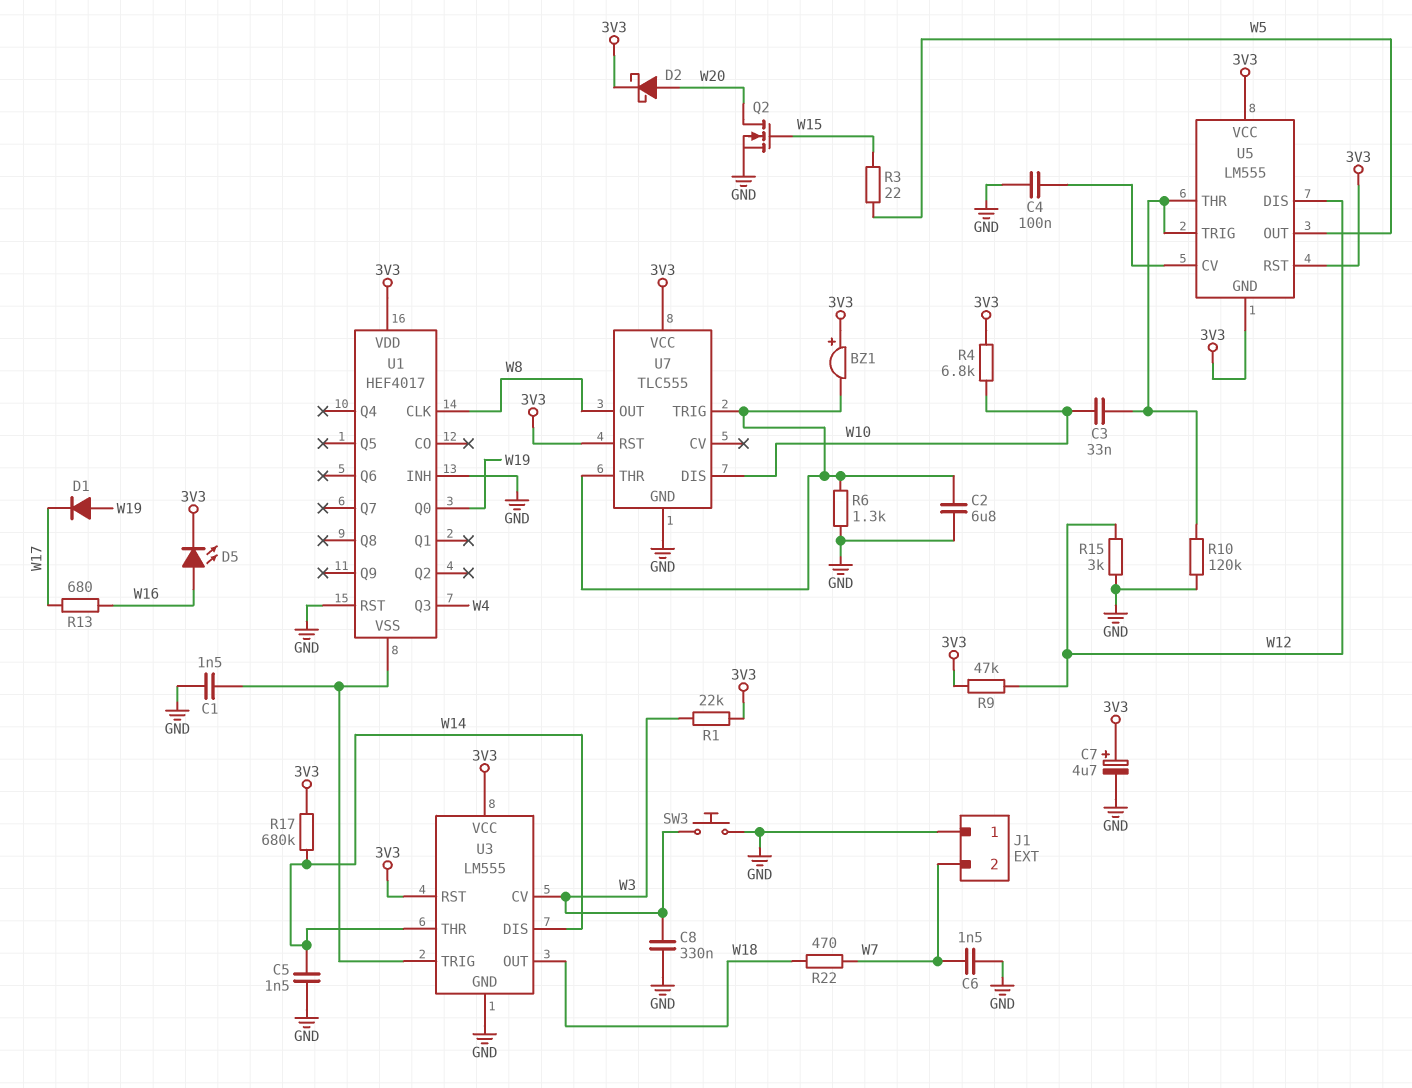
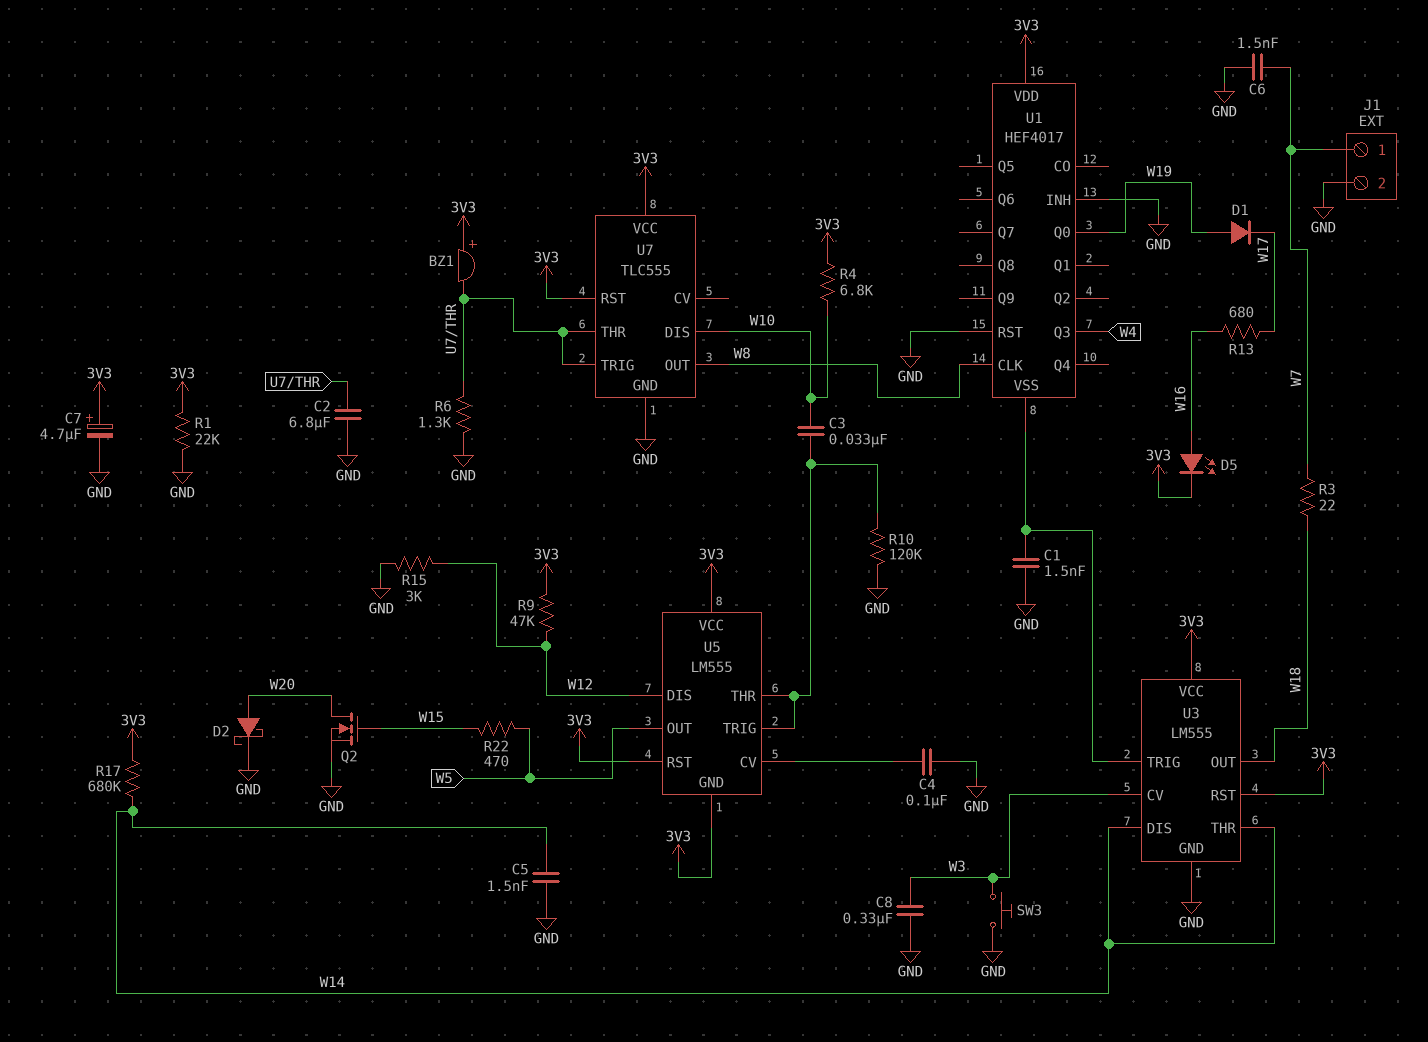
D2: schottky (A W20, K 3V3) -> schottky (A W20, K GND)
J1 pin 1: GND -> W7
J1 pin 2: W7 -> GND
R1: 22k (3V3, W3) -> 22k (3V3, GND)
R3: 22 (W5, W15) -> 22 (W7, W18)
R22: 470 (W7, W18) -> 470 (W5, W15)

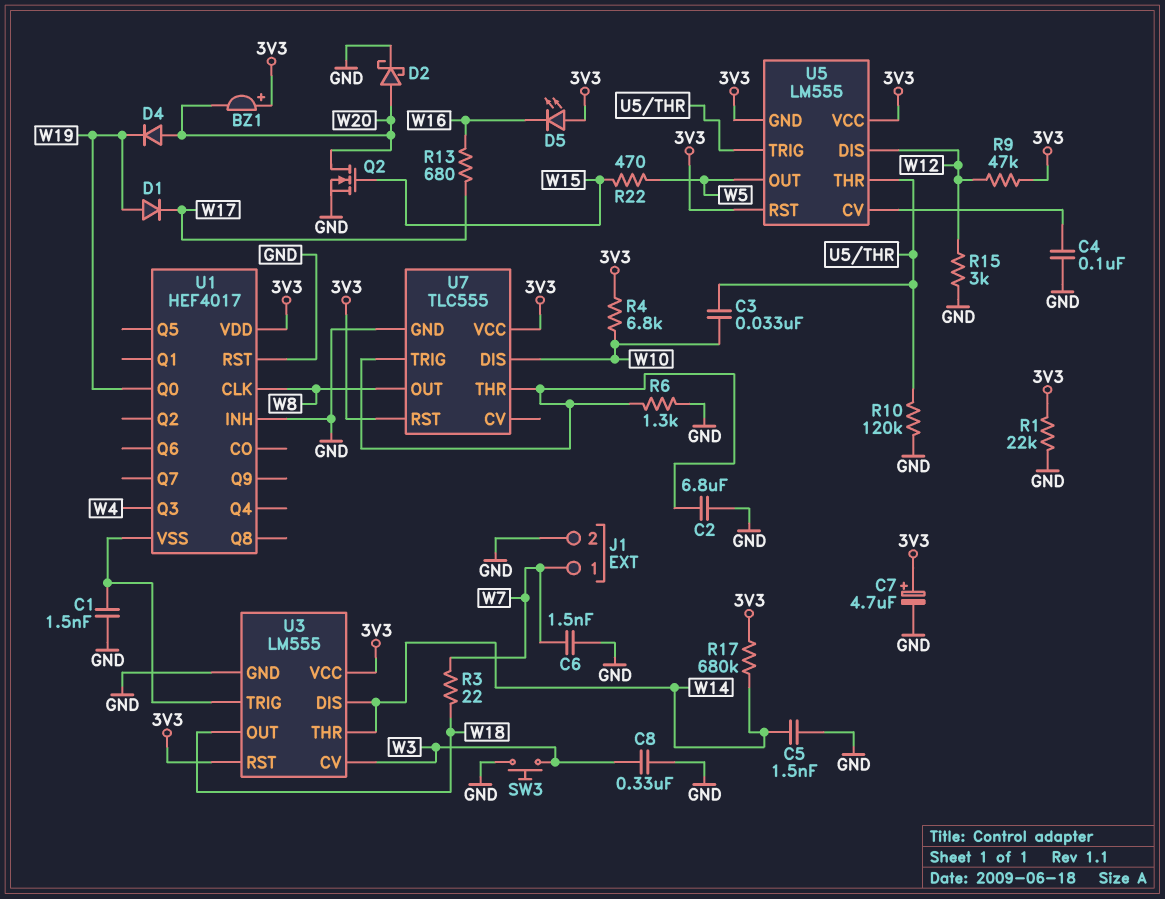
BZ1: buzzer (plus 3V3, minus U7/THR) -> buzzer (plus 3V3, minus W20)
D4: none -> diode (A W20, K W19)
D5: LED (A W16, K 3V3) -> LED (A 3V3, K W16)

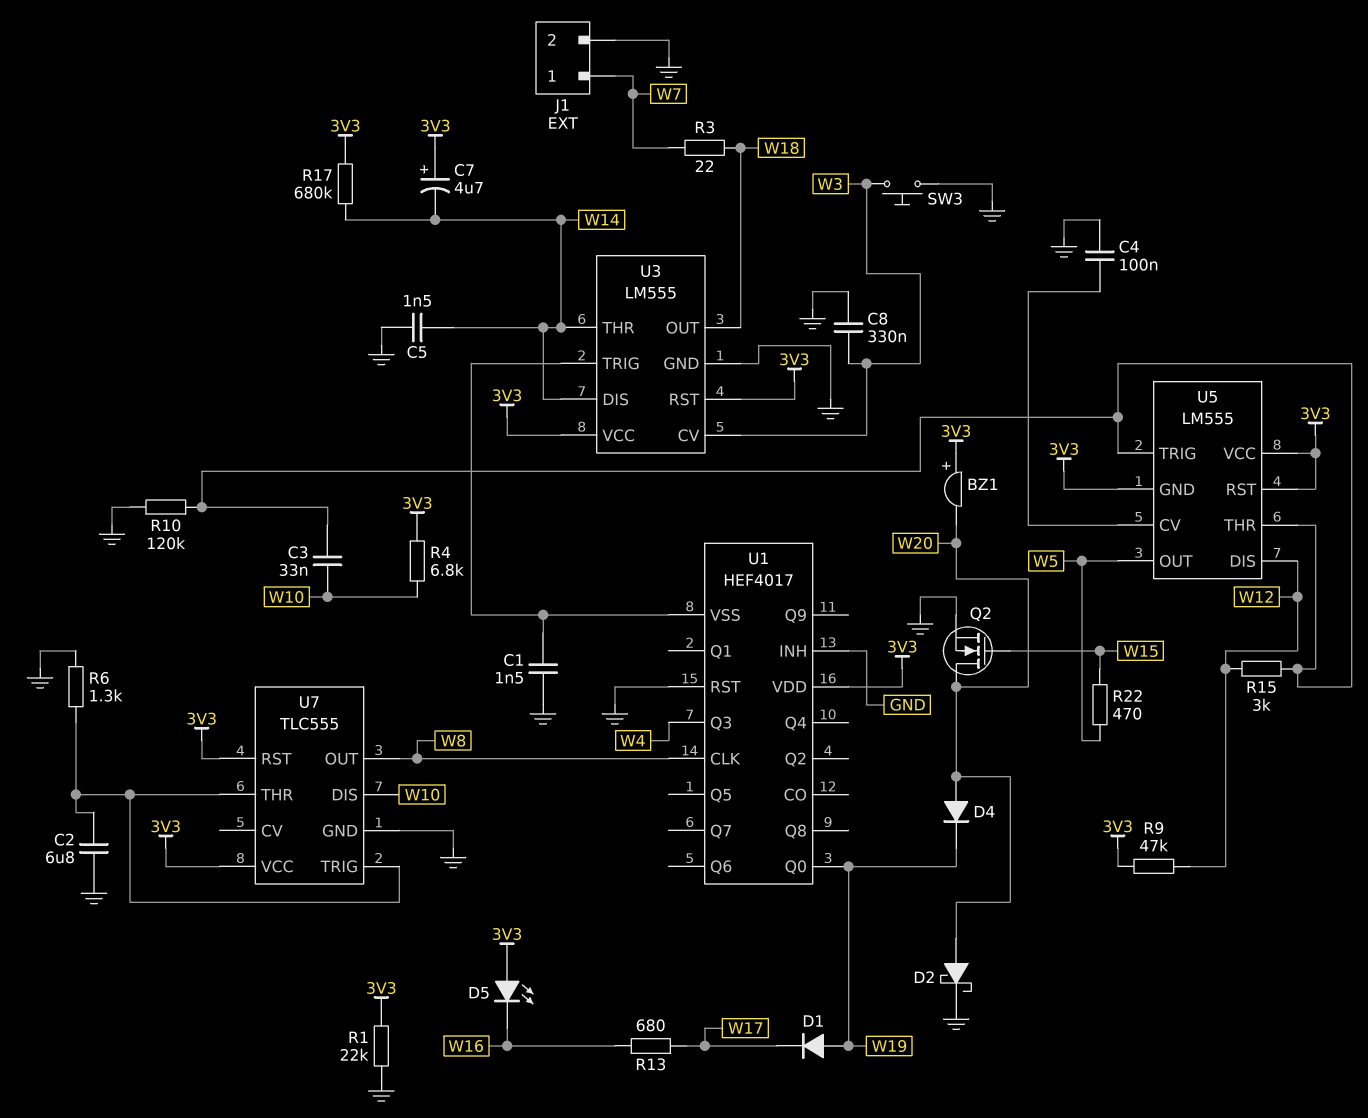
C6: 1.5nF (GND, W7) -> none
C7: 4.7uF (plus 3V3, minus GND) -> 4.7uF (plus 3V3, minus W14)
R15: 3k (GND, W12) -> 3k (U5/THR, W12)

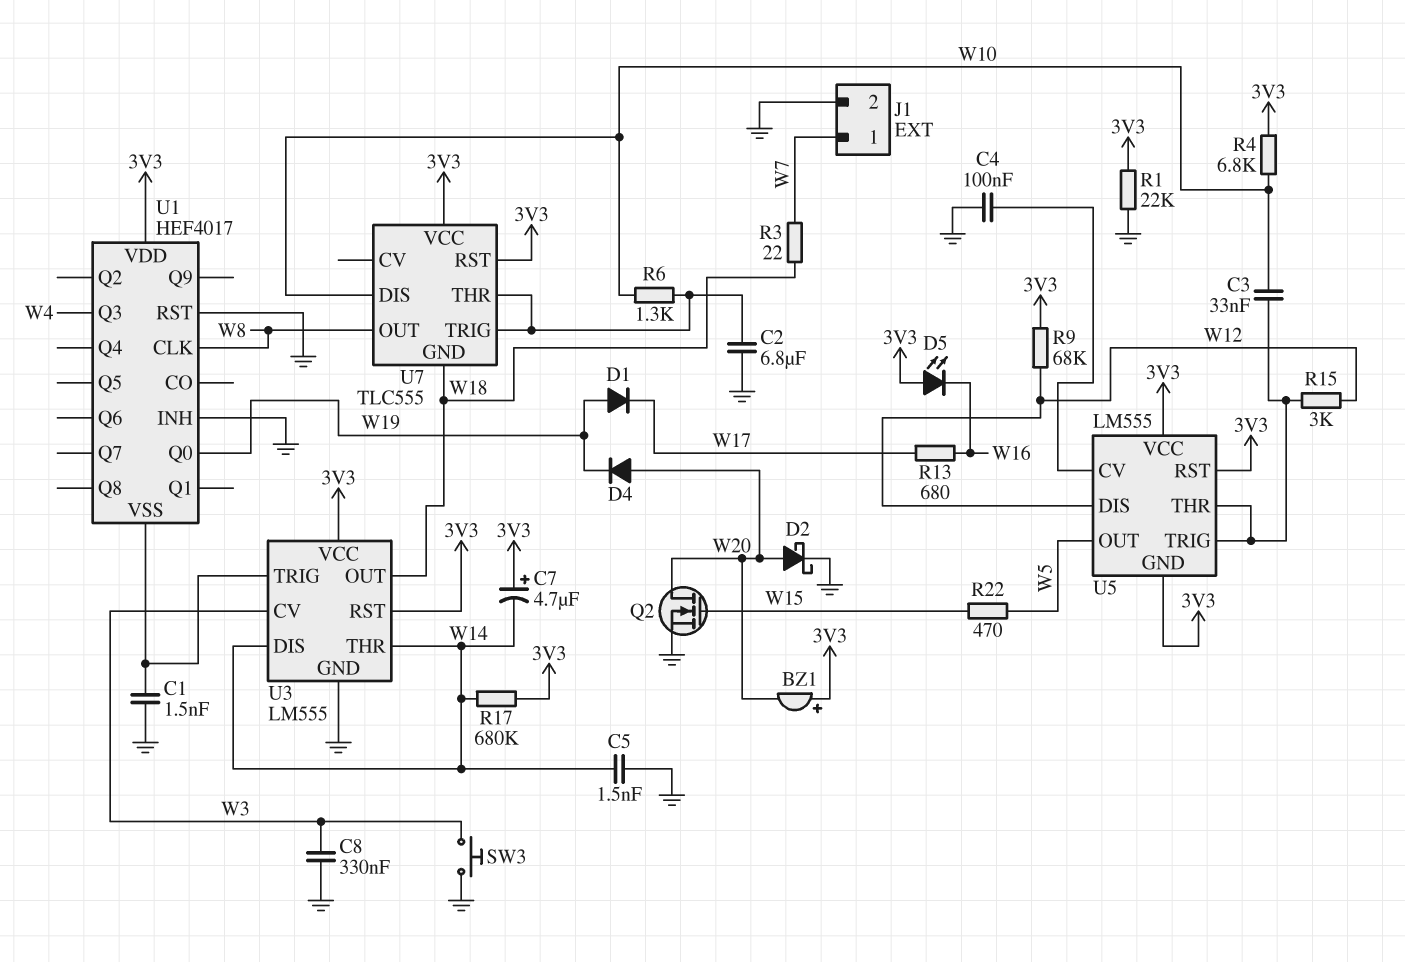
R6: 1.3k (GND, U7/THR) -> 1.3k (U7/THR, W10)
R9: 47k (3V3, W12) -> 68k (3V3, W12)
R10: 120k (GND, U5/THR) -> none
U7 pin GND: GND -> W18

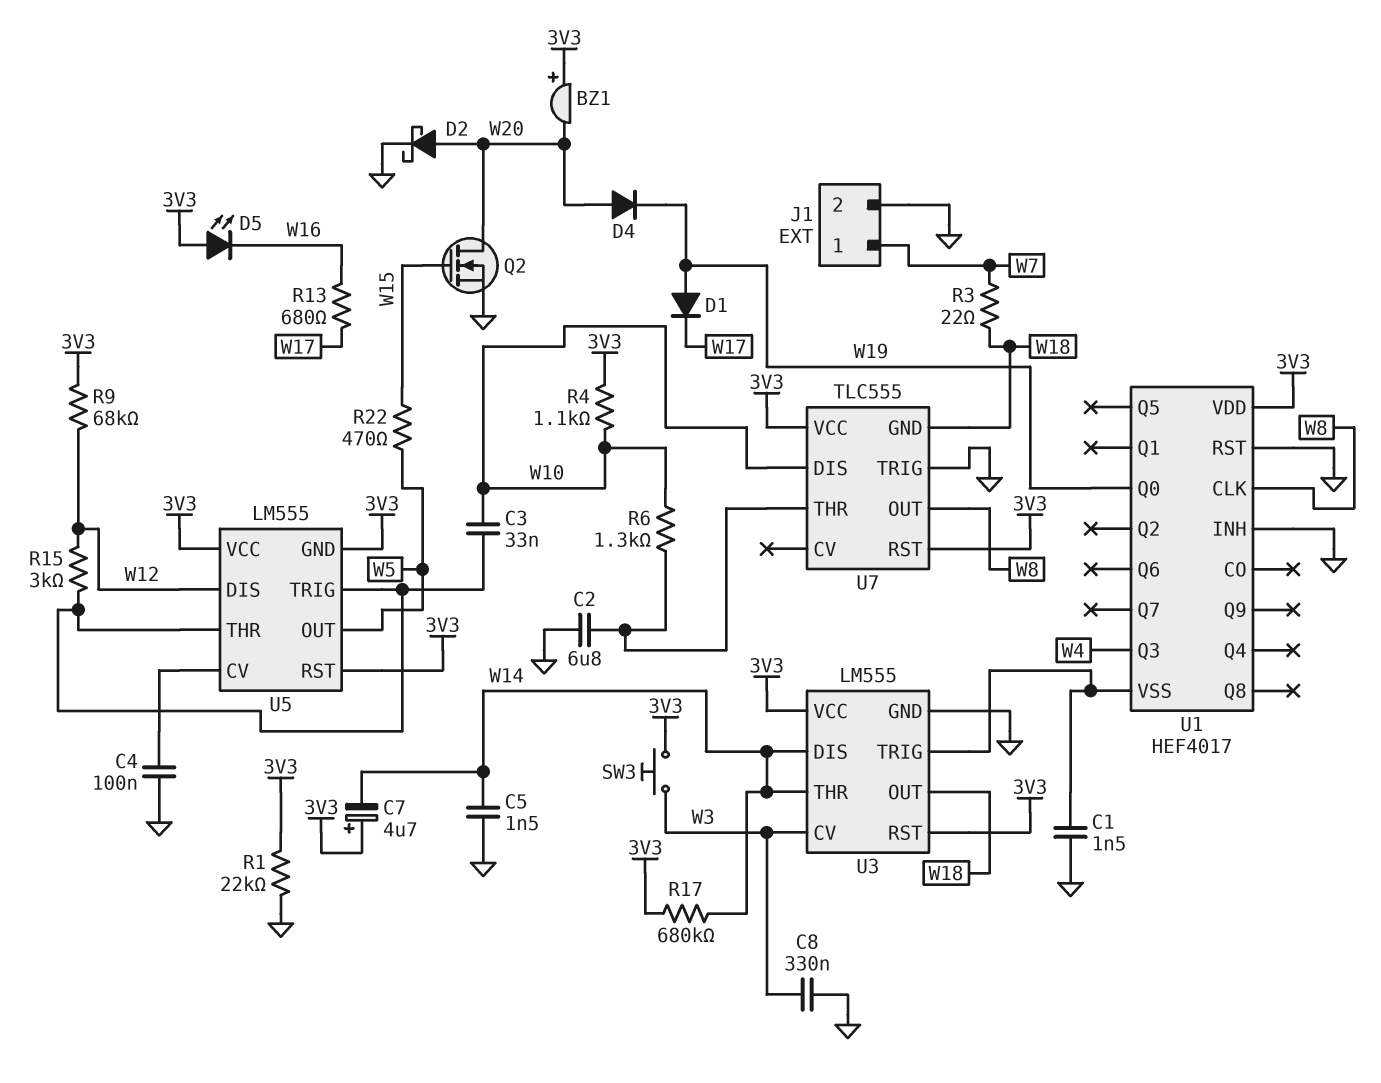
R4: 6.8k (3V3, W10) -> 1.1k (3V3, W10)
SW3: button (GND, W3) -> button (3V3, W3)
U7 pin TRIG: U7/THR -> GND

